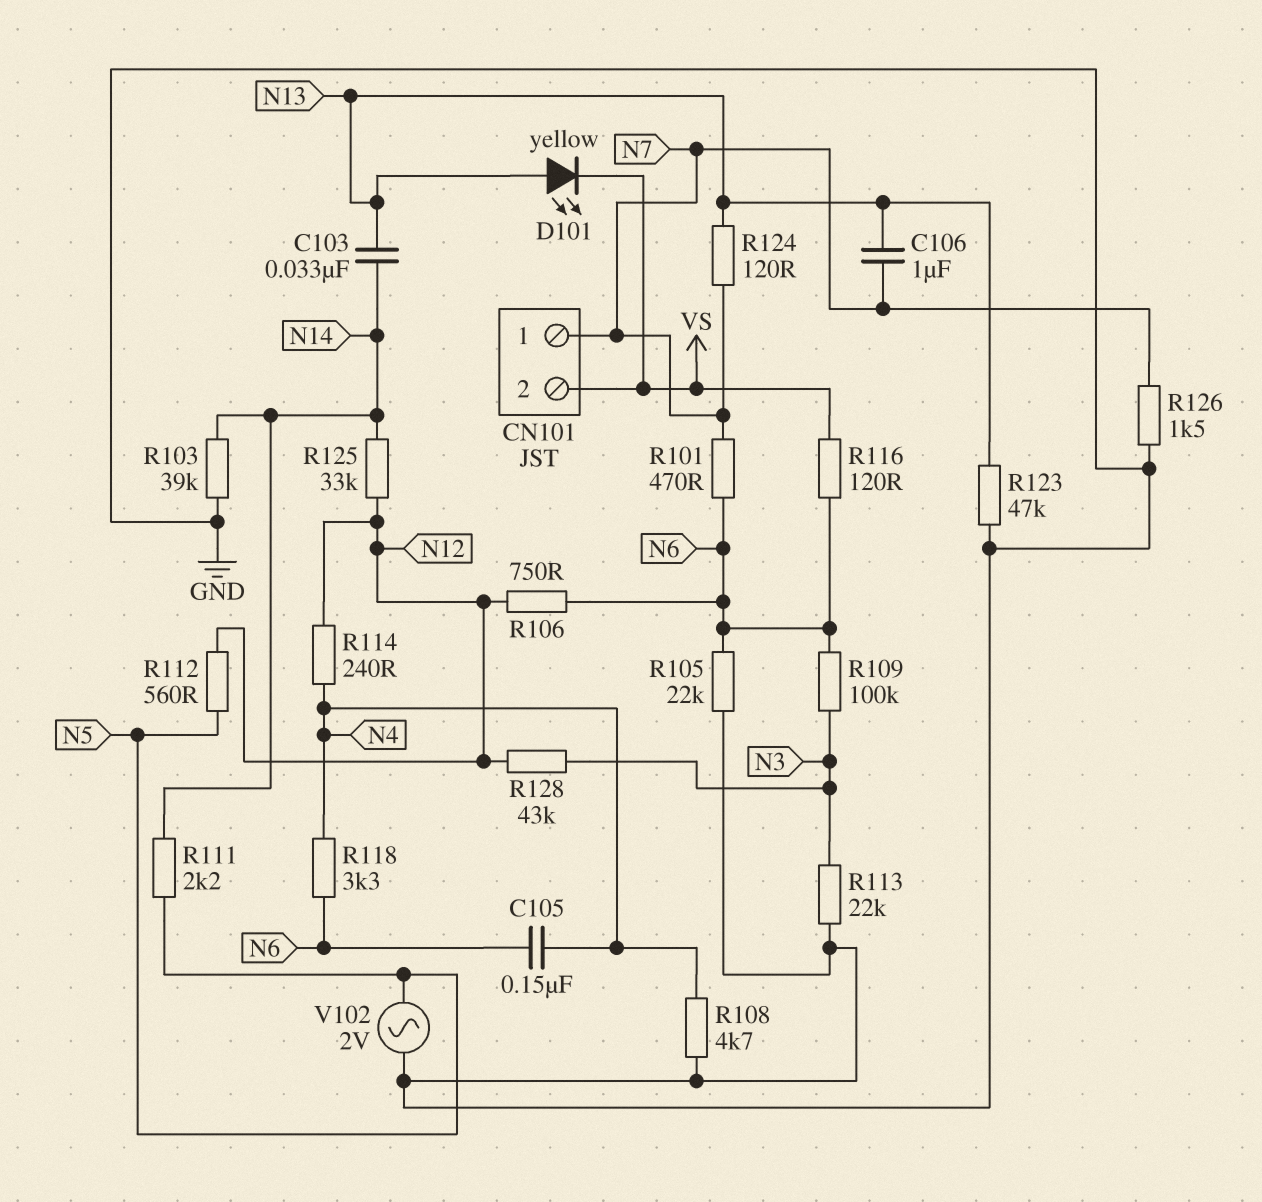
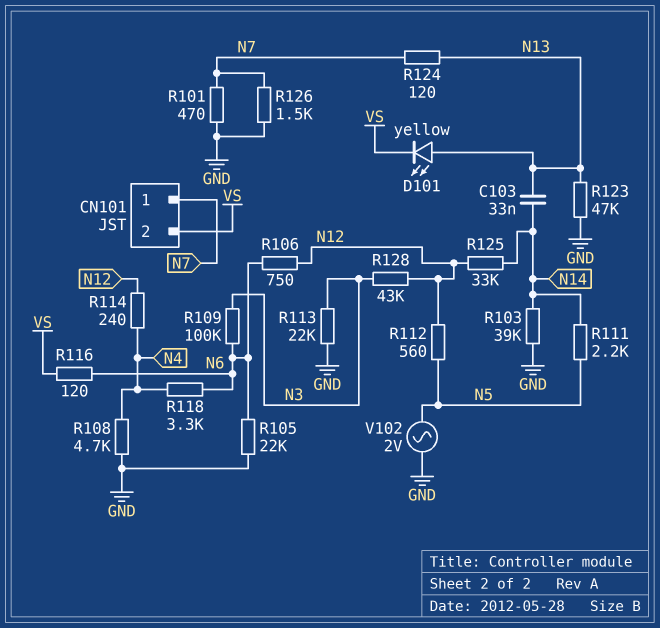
C105: 150nF (N4, N6) -> none
C106: 1uF (N7, N13) -> none
R101: 470 (N6, N7) -> 470 (GND, N7)

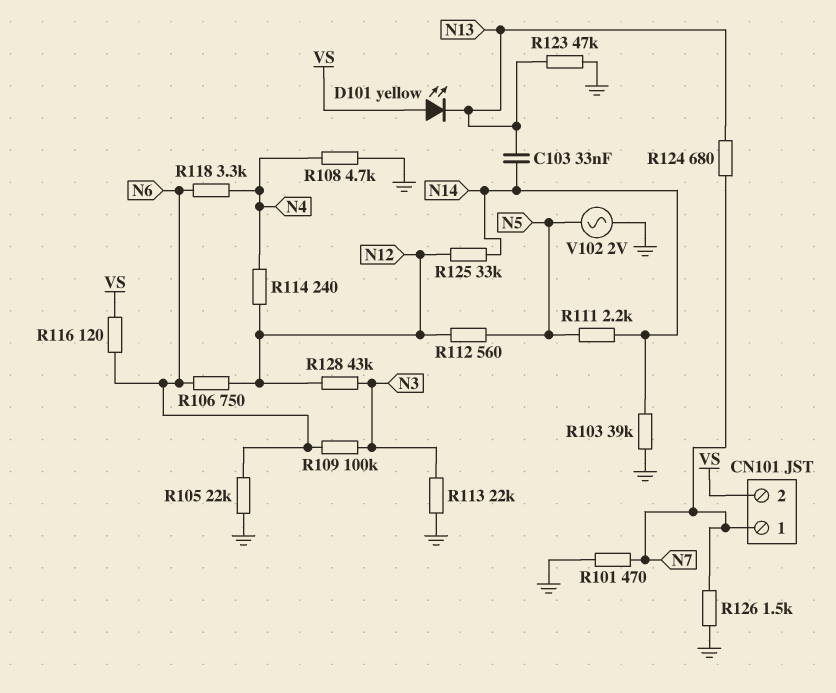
D101: LED yellow (A N13, K VS) -> LED yellow (A VS, K N13)
R124: 120 (N7, N13) -> 680 (N7, N13)

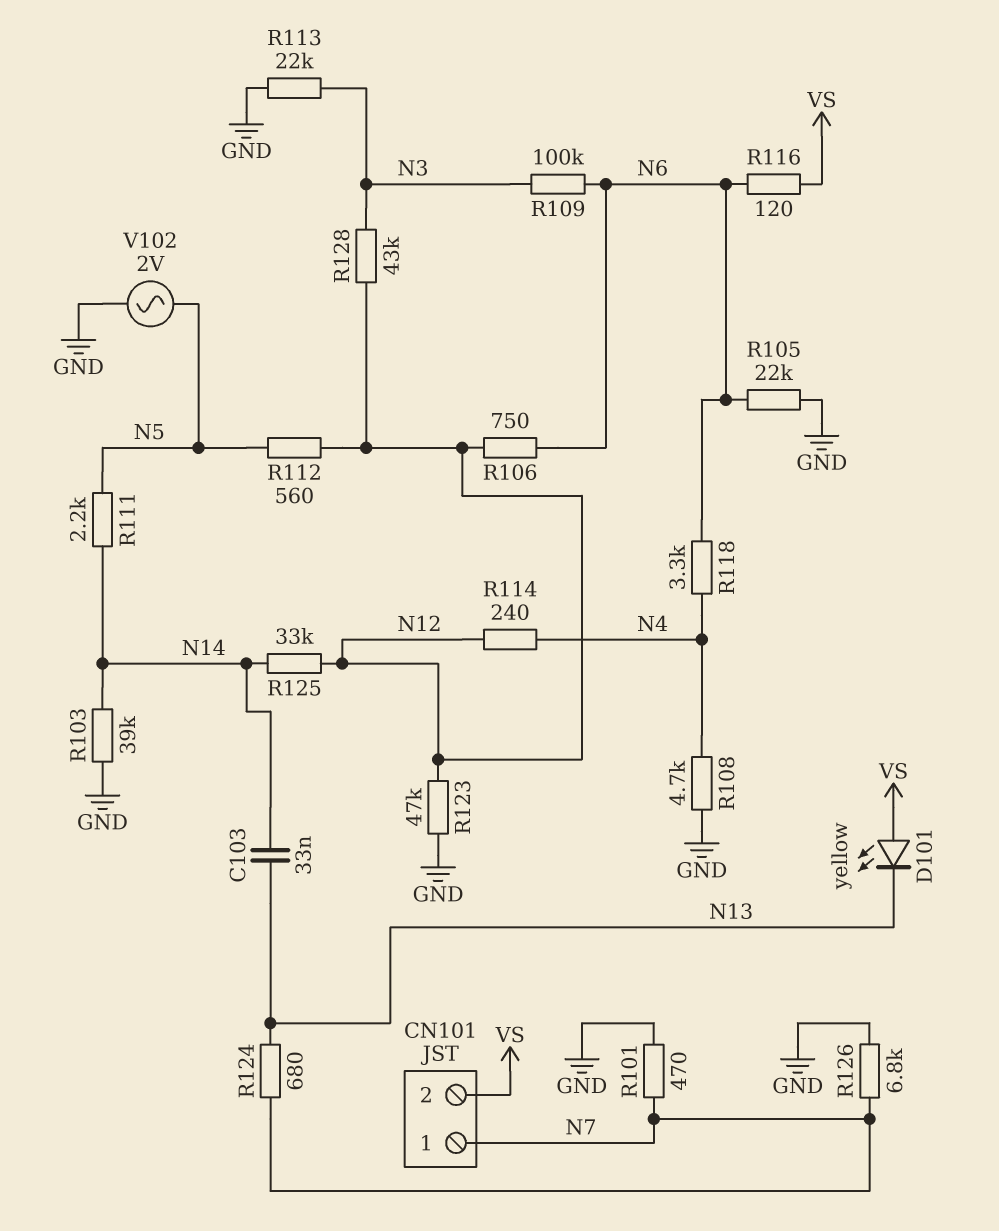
R123: 47k (GND, N13) -> 47k (GND, N12)
R126: 1.5k (GND, N7) -> 6.8k (GND, N7)

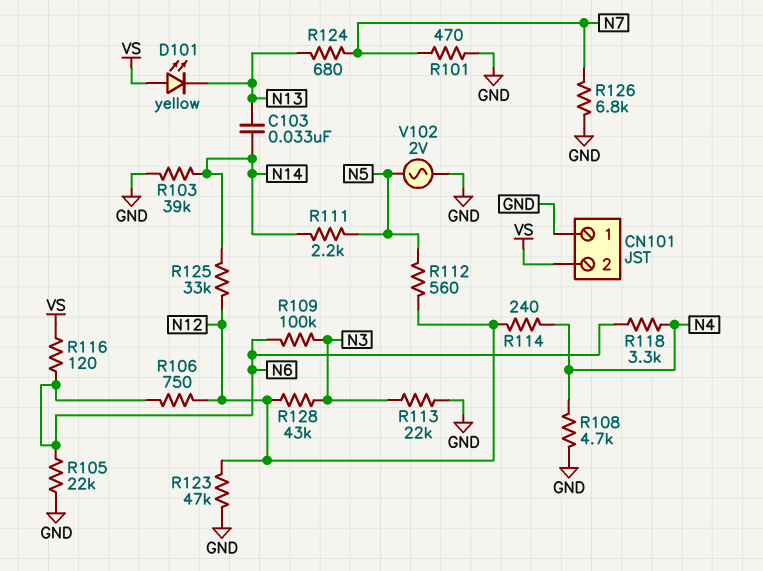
CN101 pin 1: N7 -> GND

